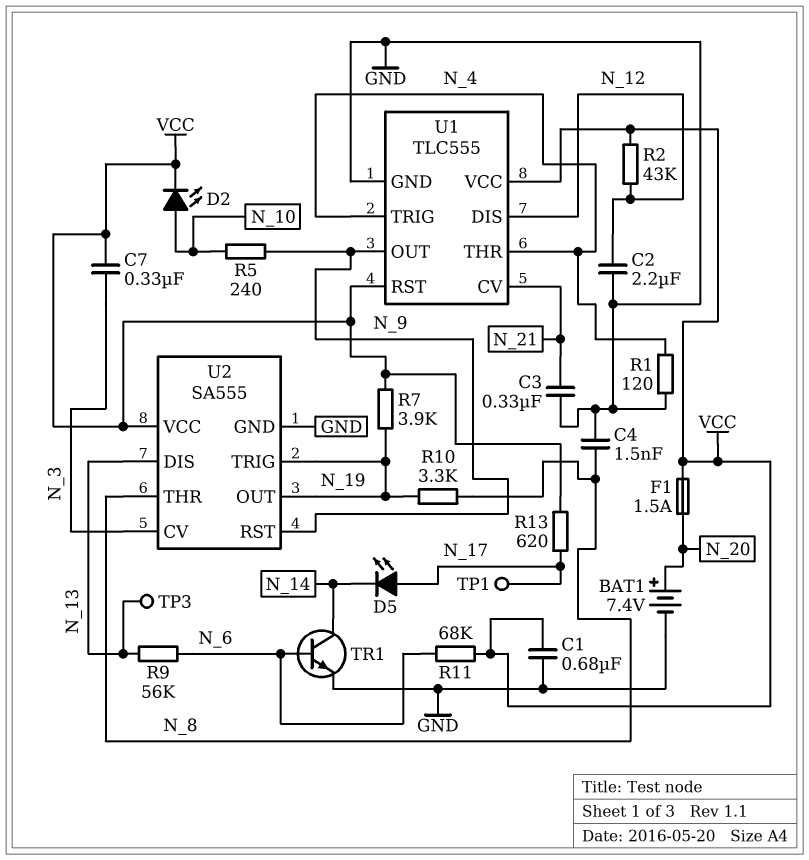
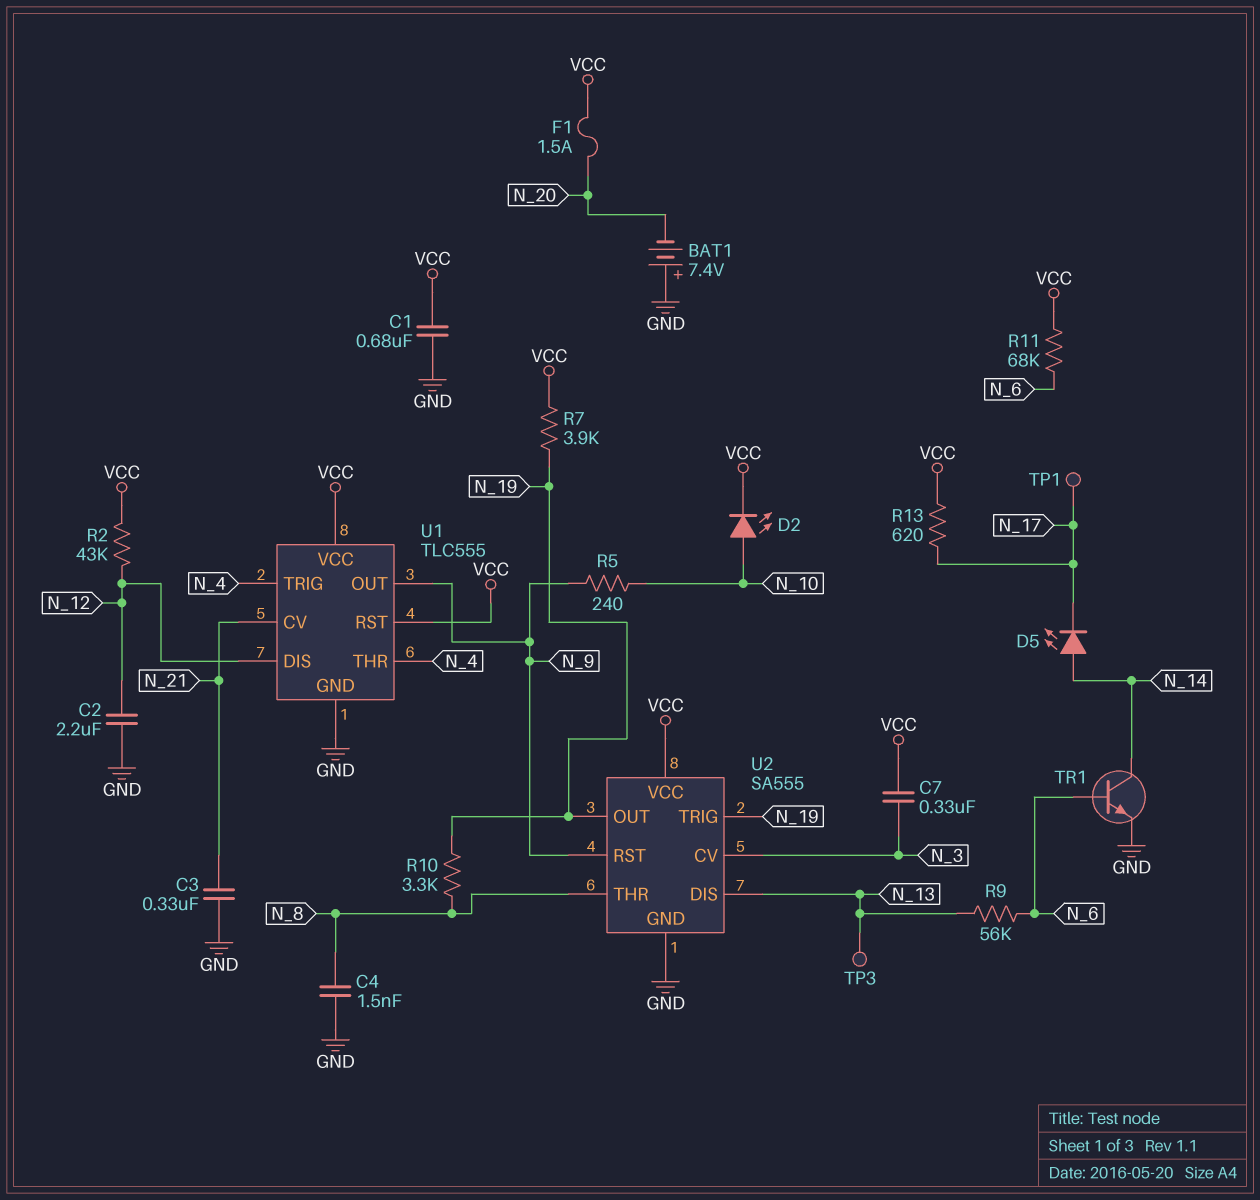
BAT1: 7.4V (plus N_20, minus GND) -> 7.4V (plus GND, minus N_20)
D5: LED (A N_17, K N_14) -> LED (A N_14, K N_17)
R1: 120 (GND, N_4) -> none

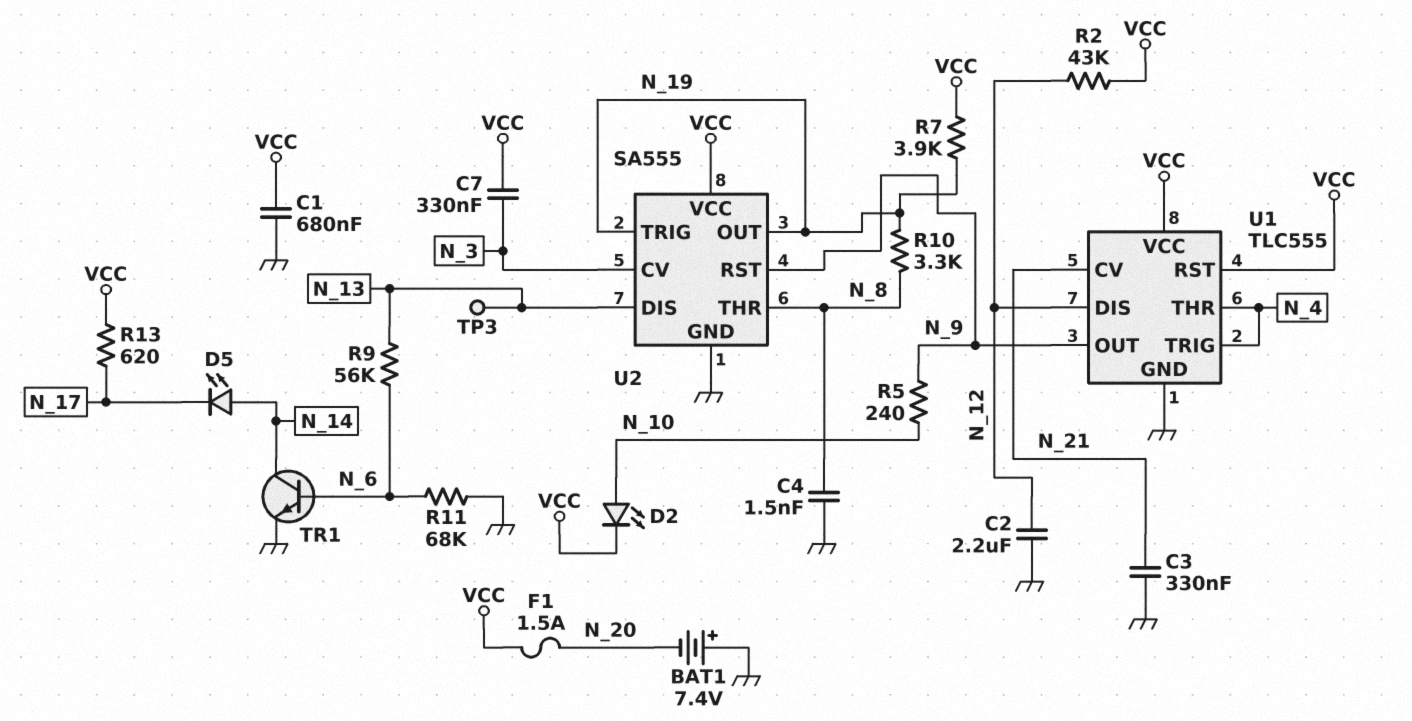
R11: 68k (N_6, VCC) -> 68k (GND, N_6)
TP1: test point (N_17) -> none

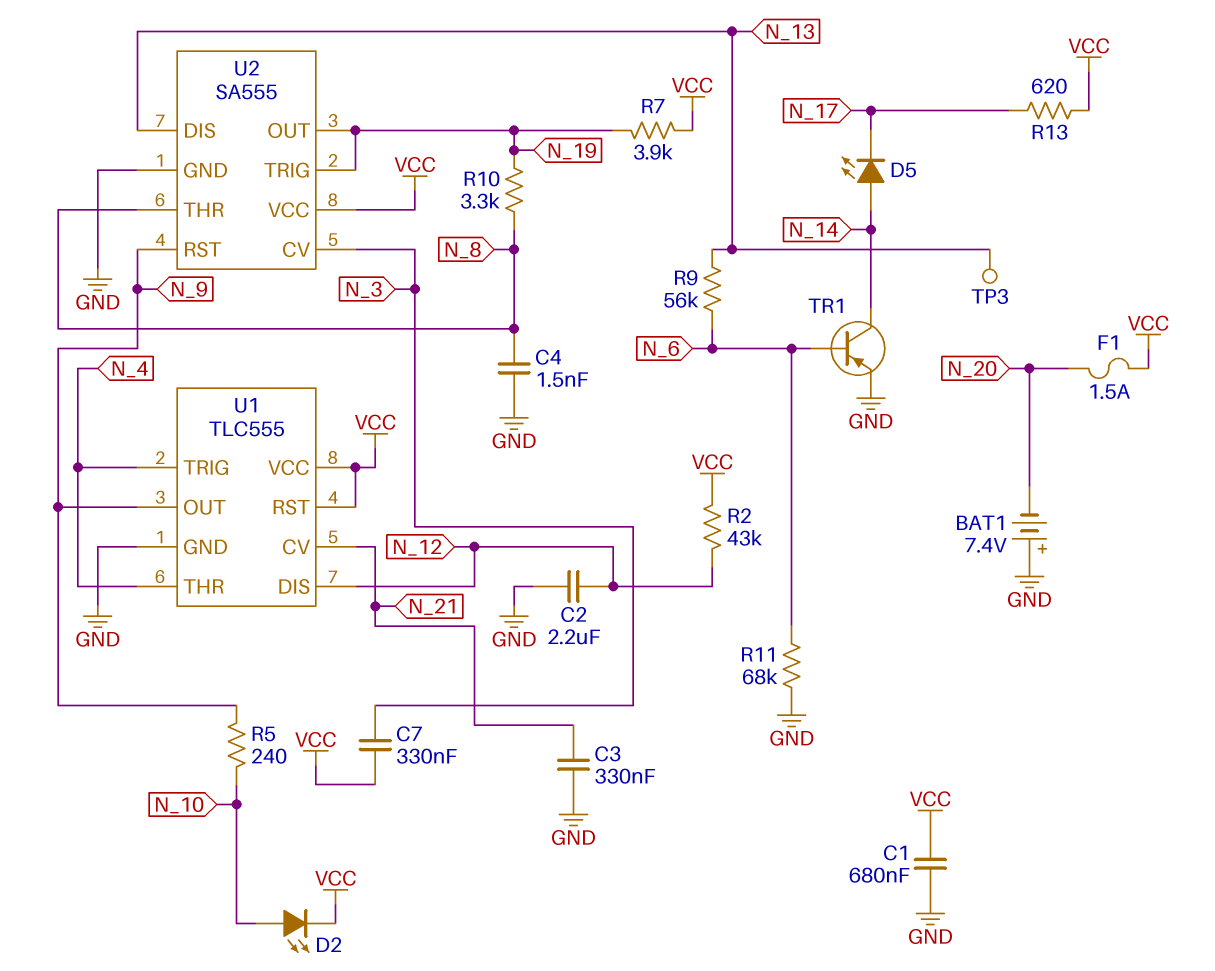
TR1: NPN (B N_6, C N_14, E GND) -> PNP (B N_6, C N_14, E GND)

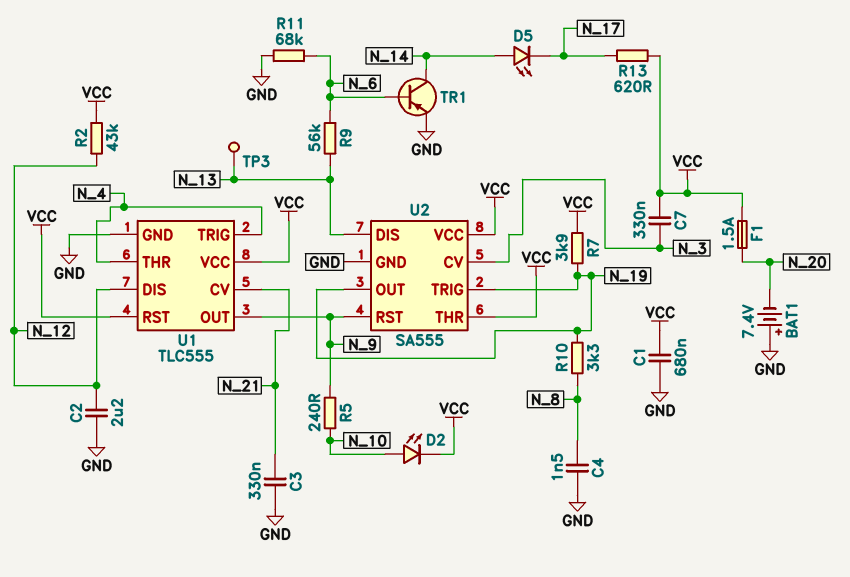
U2 pin THR: N_8 -> VCC

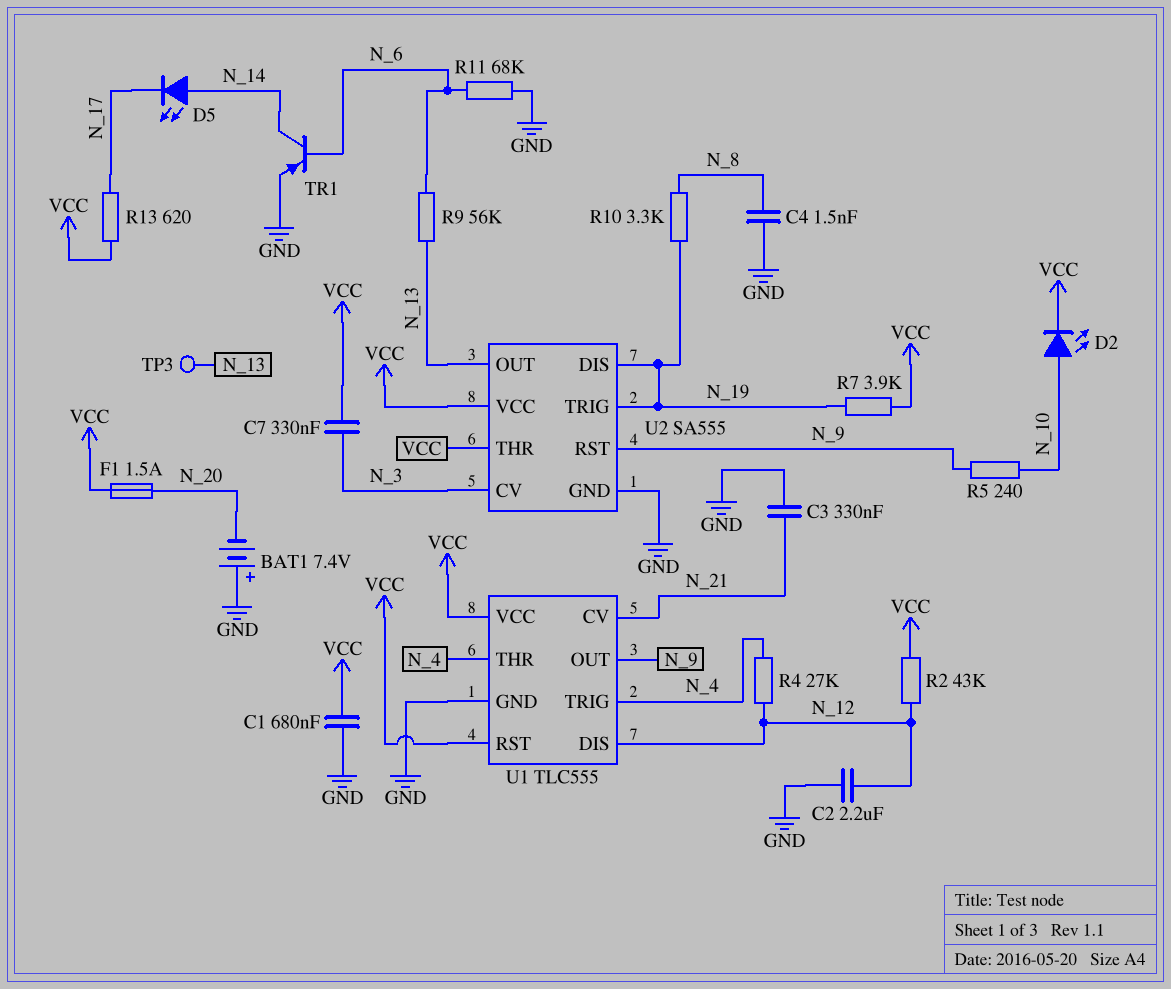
R4: none -> 27k (N_4, N_12)
U2 pin DIS: N_13 -> N_19
U2 pin OUT: N_19 -> N_13

